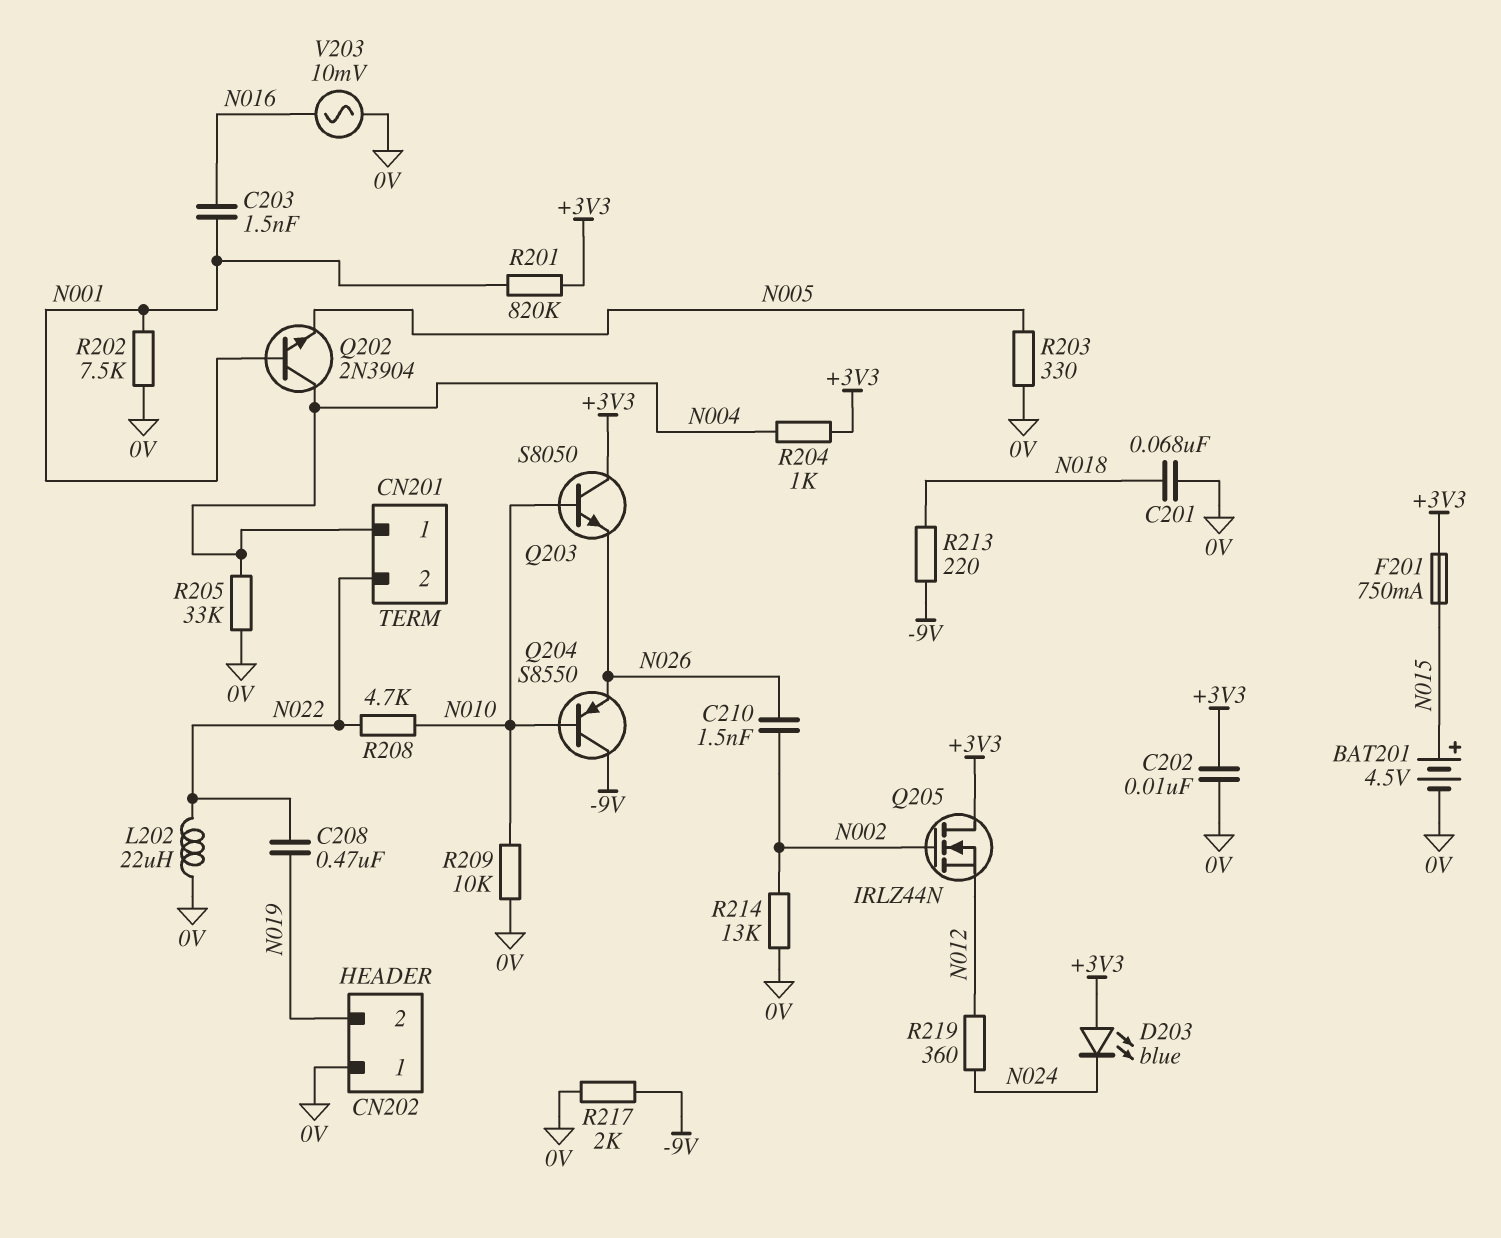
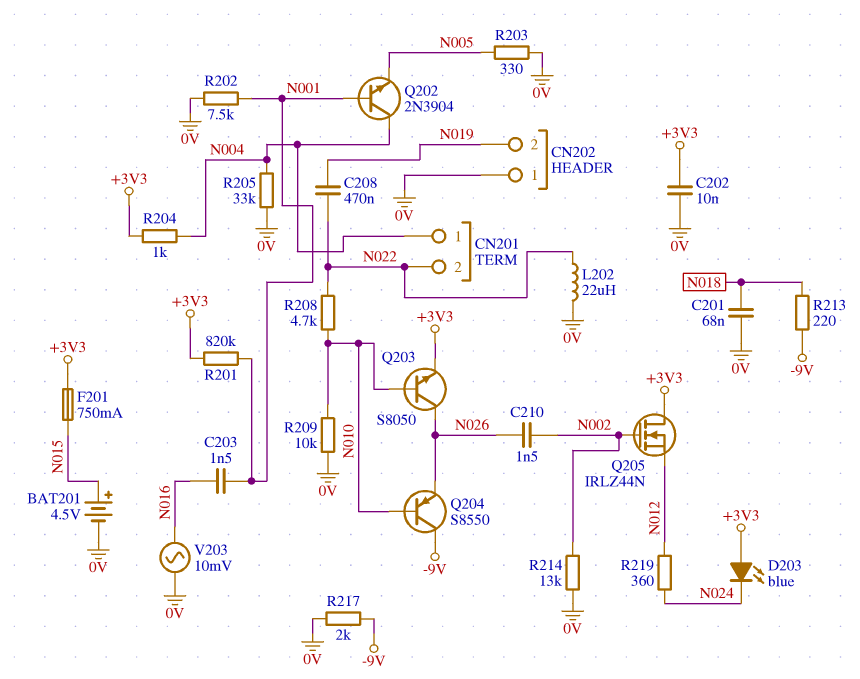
Q203: NPN S8050 (B N010, C +3V3, E N026) -> NPN S8050 (B N010, C N026, E +3V3)

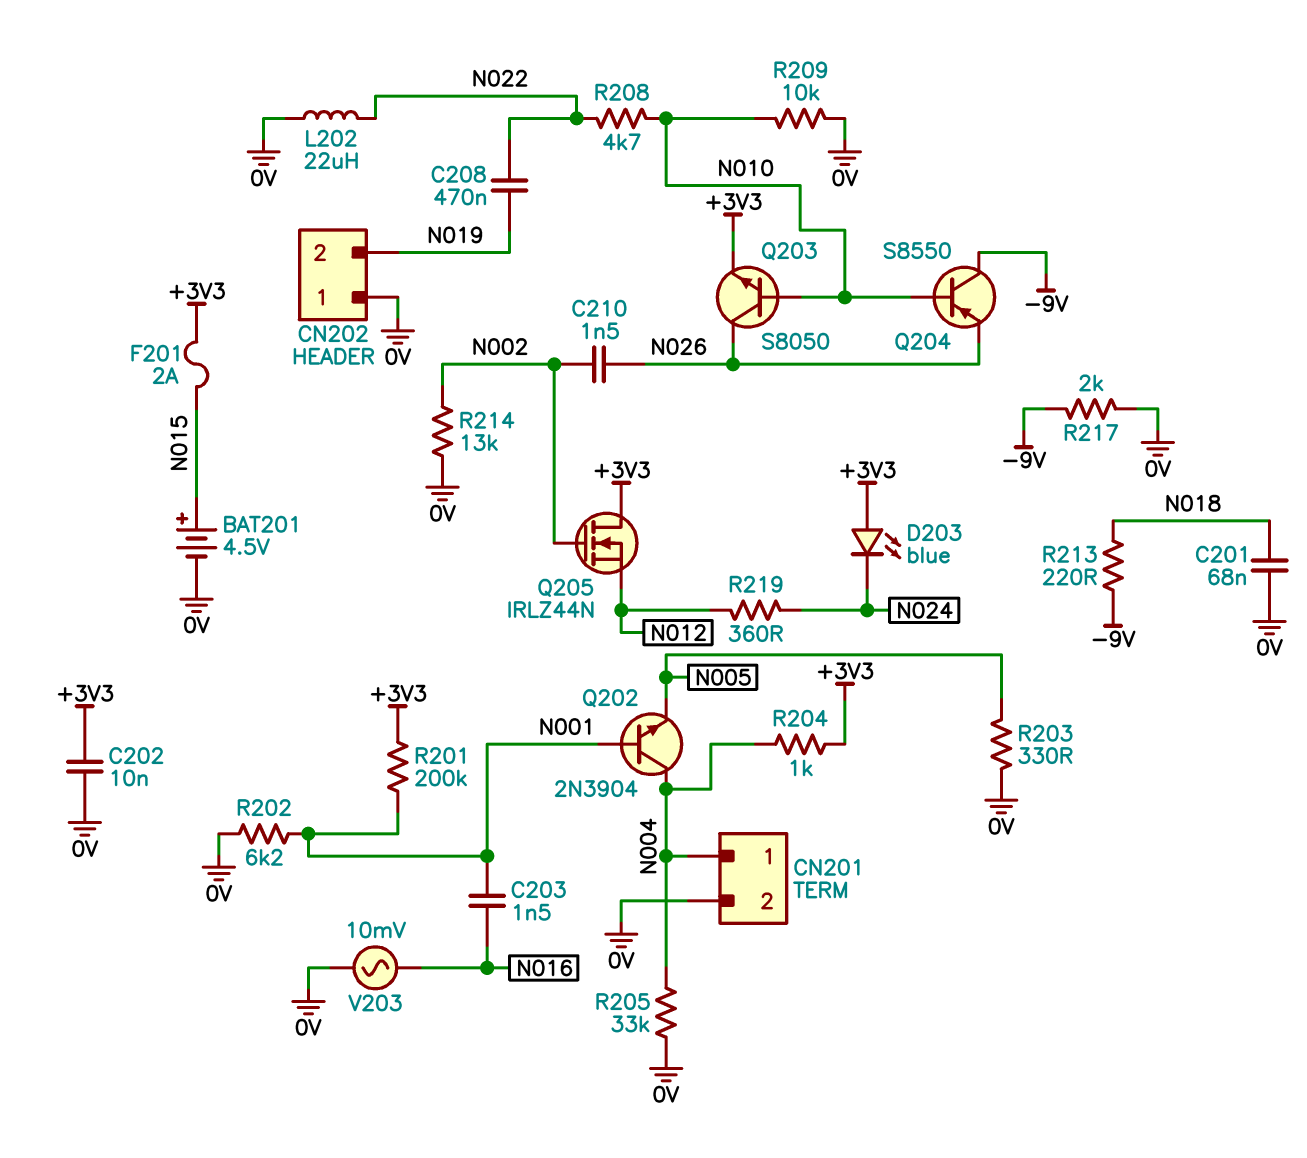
CN201 pin 2: N022 -> 0V
F201: 750mA (+3V3, N015) -> 2A (+3V3, N015)
R201: 820k (+3V3, N001) -> 200k (+3V3, N001)
R202: 7.5k (0V, N001) -> 6.2k (0V, N001)

